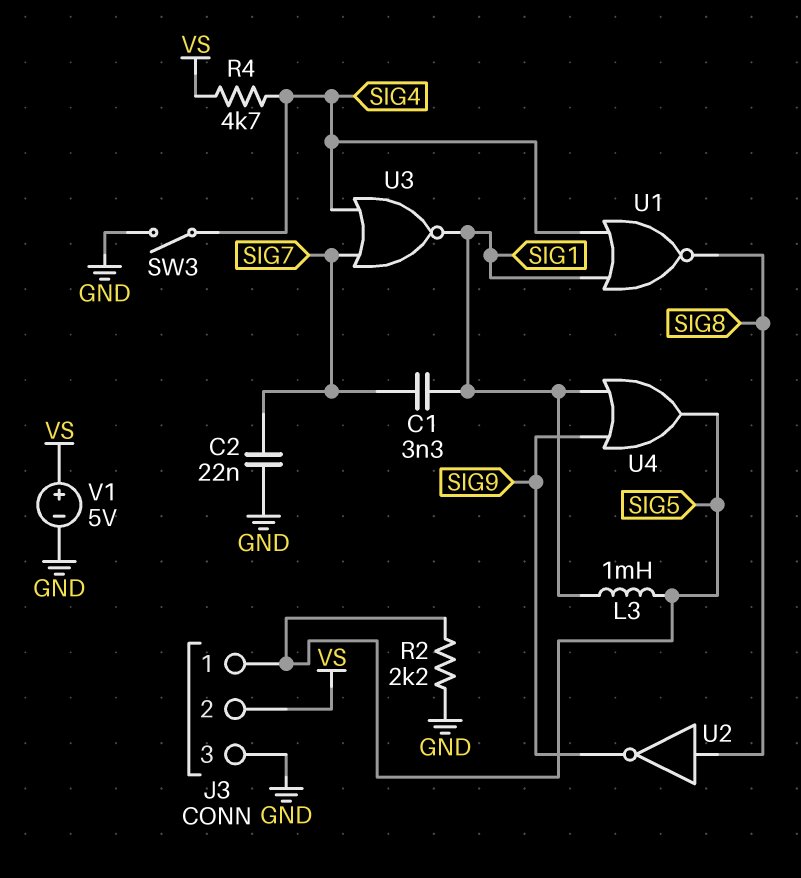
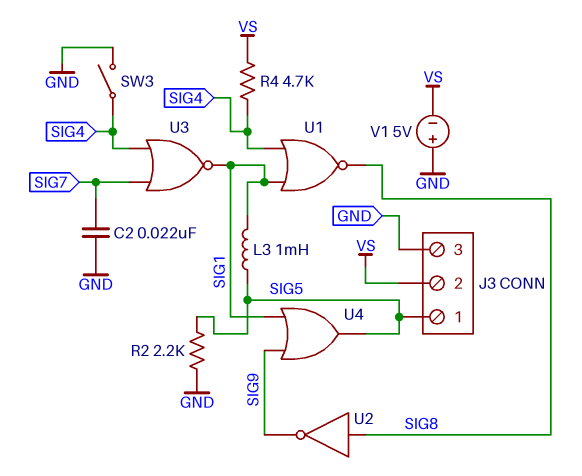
C1: 3.3nF (SIG1, SIG7) -> none
V1: 5V (plus VS, minus GND) -> 5V (plus GND, minus VS)

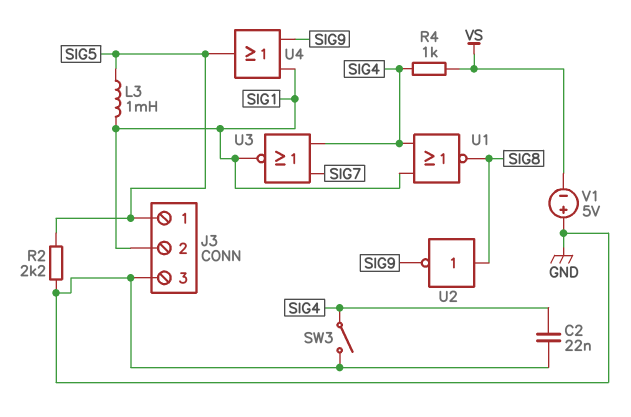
C2: 22nF (GND, SIG7) -> 22nF (GND, SIG4)
J3 pin 2: VS -> SIG1
R4: 4.7k (SIG4, VS) -> 1k (SIG4, VS)

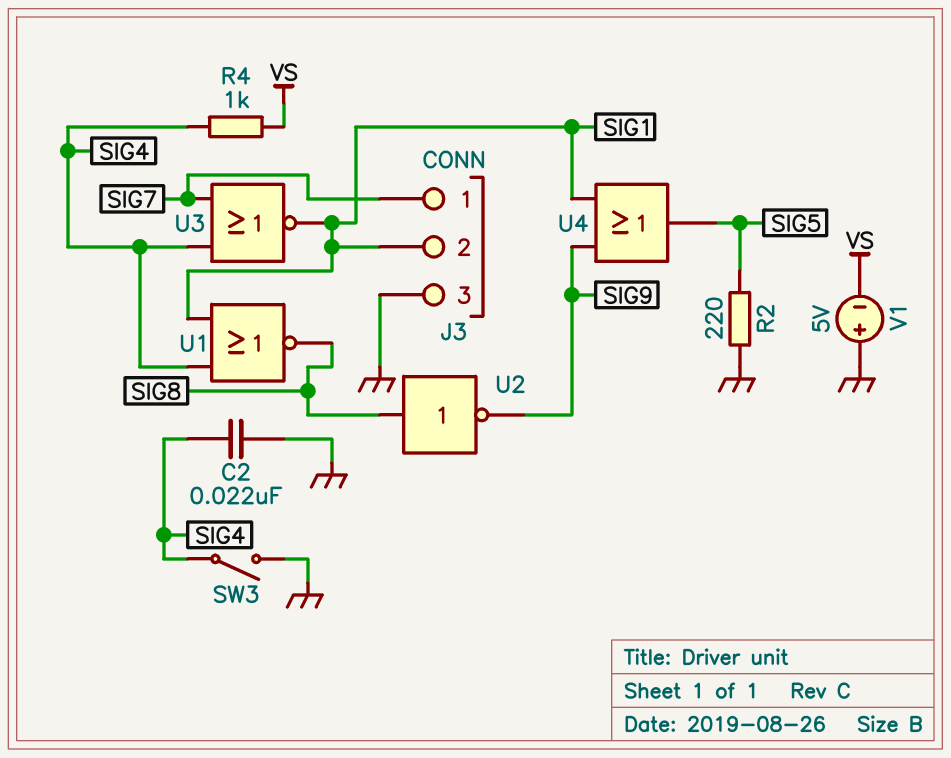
J3 pin 1: SIG5 -> SIG7
L3: 1mH (SIG1, SIG5) -> none
R2: 2.2k (GND, SIG5) -> 220 (GND, SIG5)

